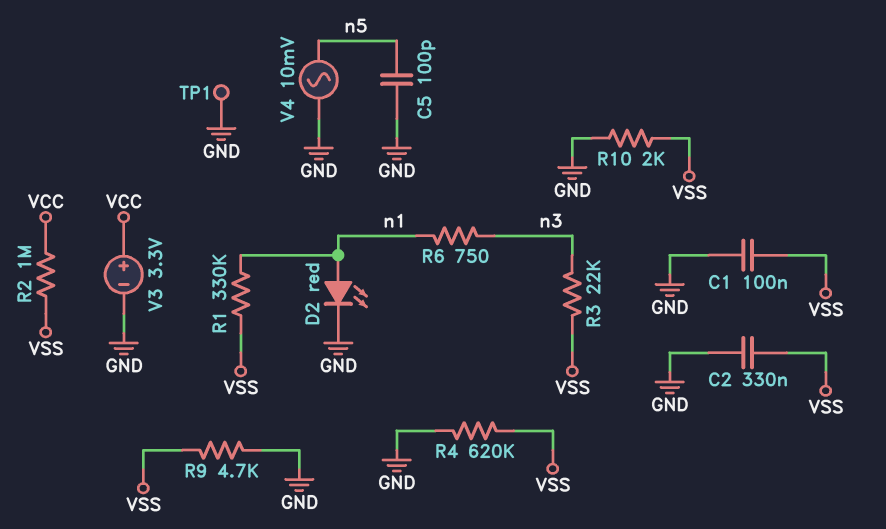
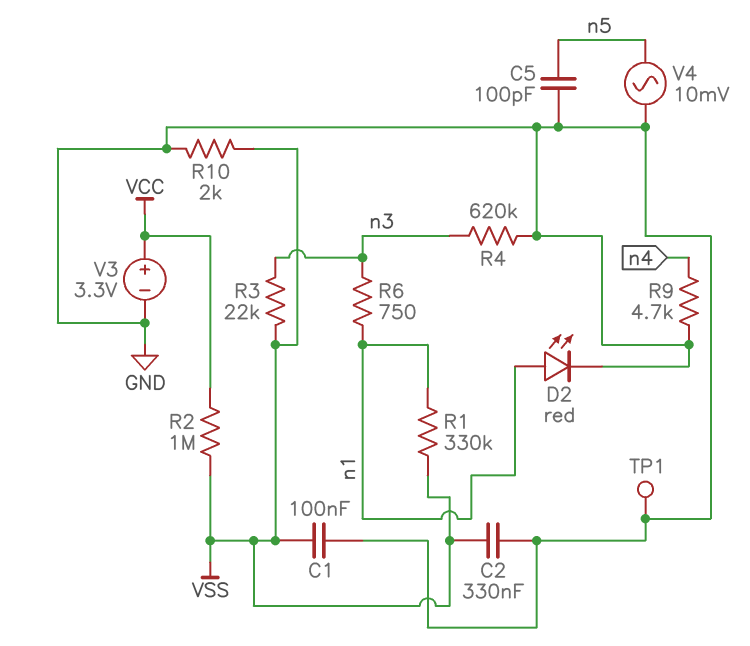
R4: 620k (GND, VSS) -> 620k (GND, n3)
R9: 4.7k (GND, VSS) -> 4.7k (GND, n4)

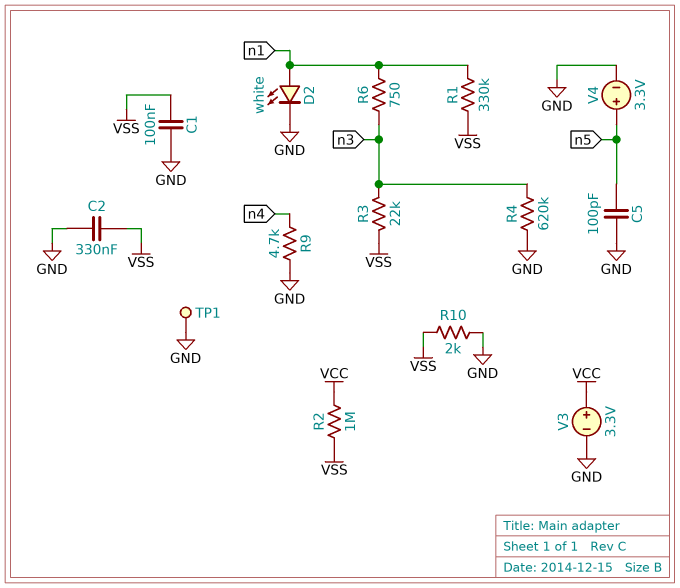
D2: LED red (A n1, K GND) -> LED white (A n1, K GND)
V4: AC 10mV (GND, n5) -> 3.3V (plus n5, minus GND)

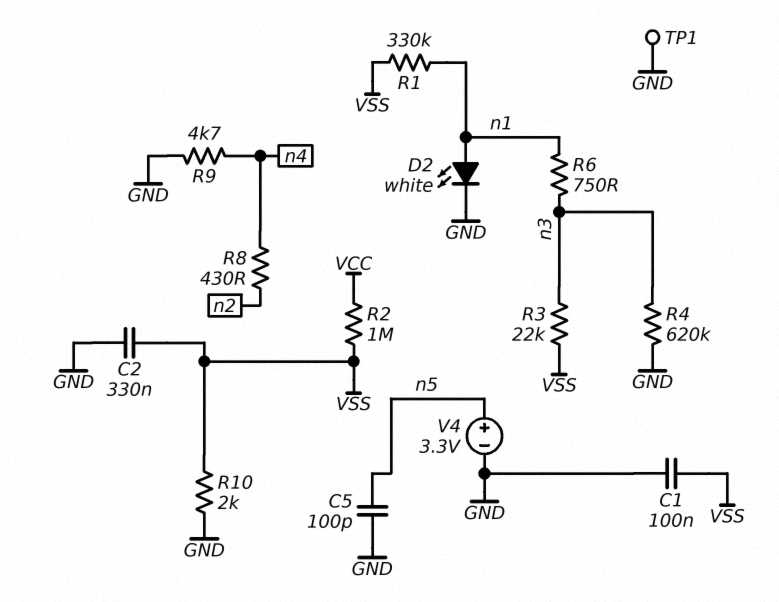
R8: none -> 430 (n2, n4)
V3: 3.3V (plus VCC, minus GND) -> none

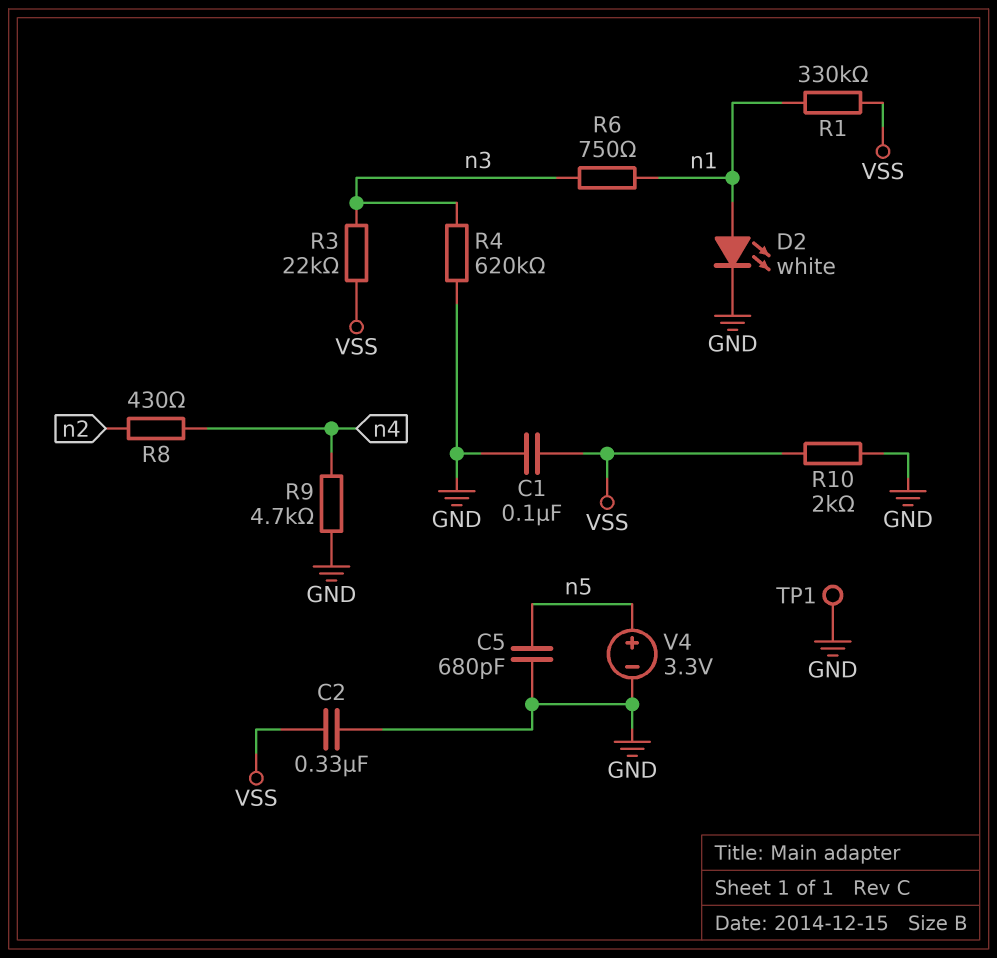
C5: 100pF (GND, n5) -> 680pF (GND, n5)
R2: 1M (VCC, VSS) -> none

